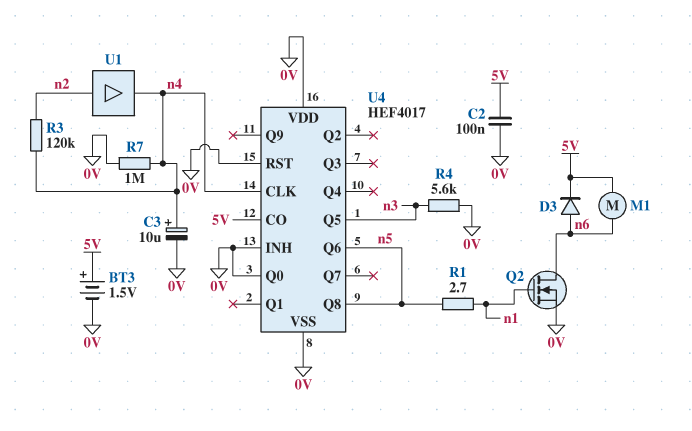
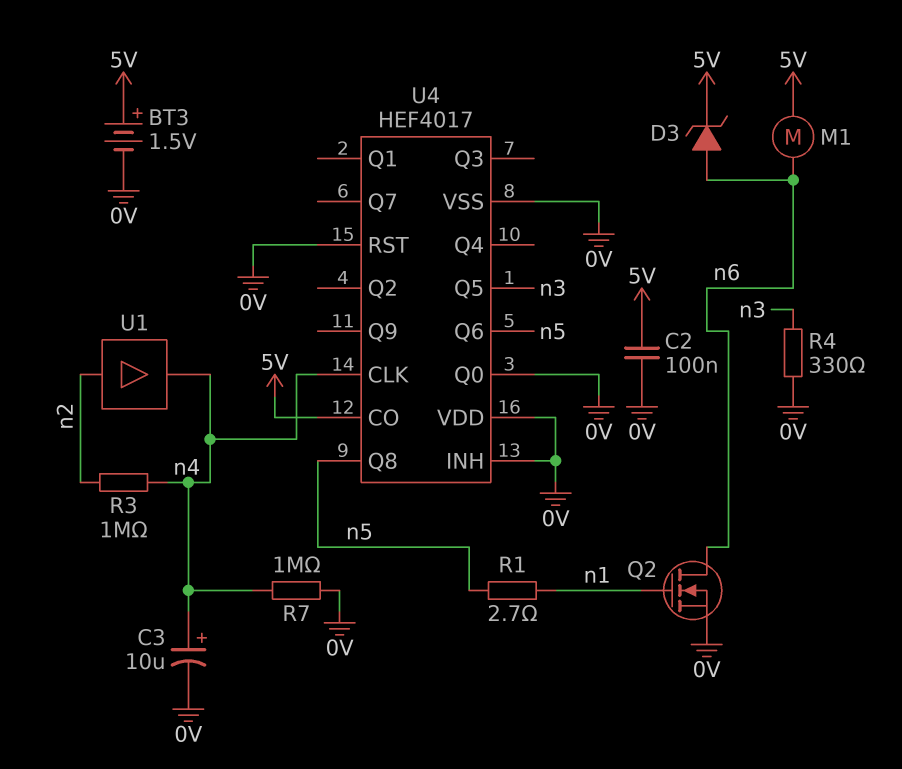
D3: diode (A n6, K 5V) -> zener (A n6, K 5V)
R3: 120k (n2, n4) -> 1M (n2, n4)
R4: 5.6k (0V, n3) -> 330 (0V, n3)

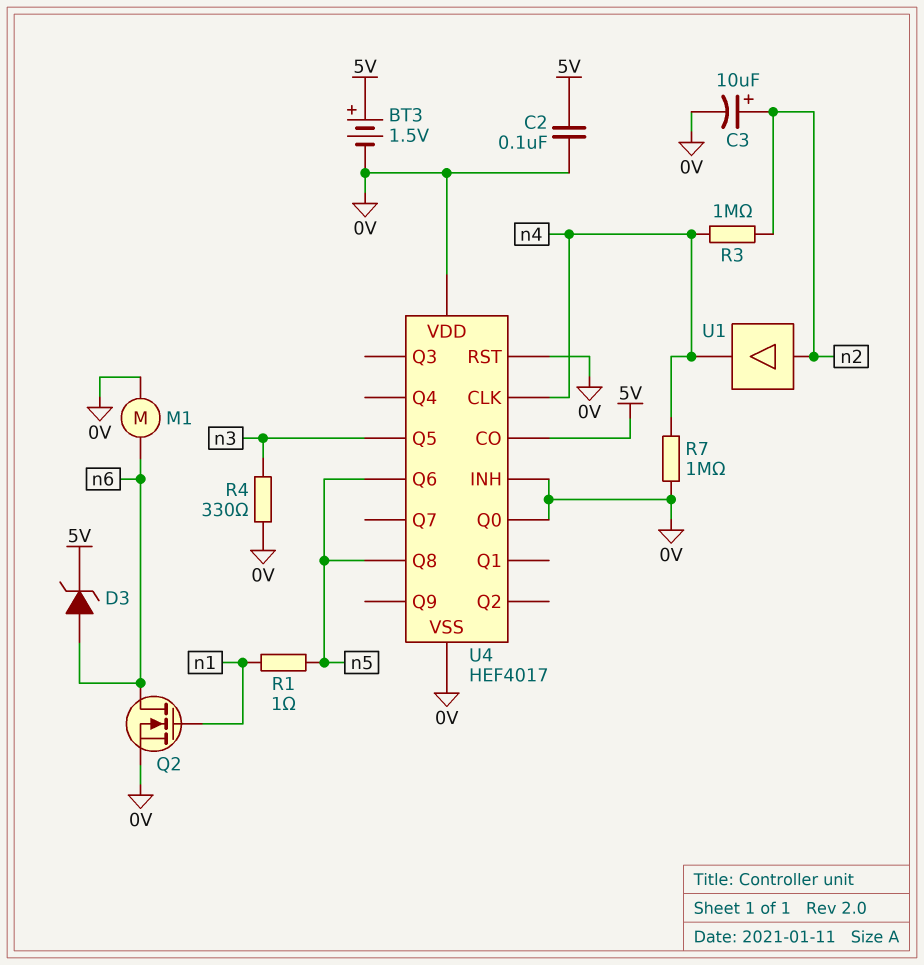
C3: 10uF (plus n4, minus 0V) -> 10uF (plus n2, minus 0V)
M1: motor (5V, n6) -> motor (0V, n6)
R1: 2.7 (n1, n5) -> 1 (n1, n5)

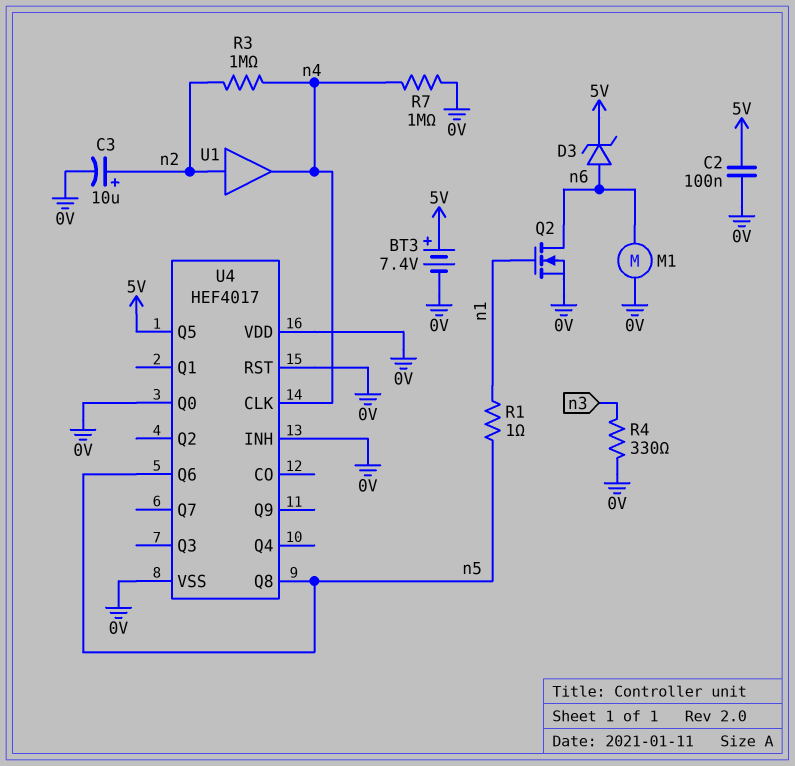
BT3: 1.5V (plus 5V, minus 0V) -> 7.4V (plus 5V, minus 0V)
U4 pin CO: 5V -> none
U4 pin Q5: n3 -> 5V

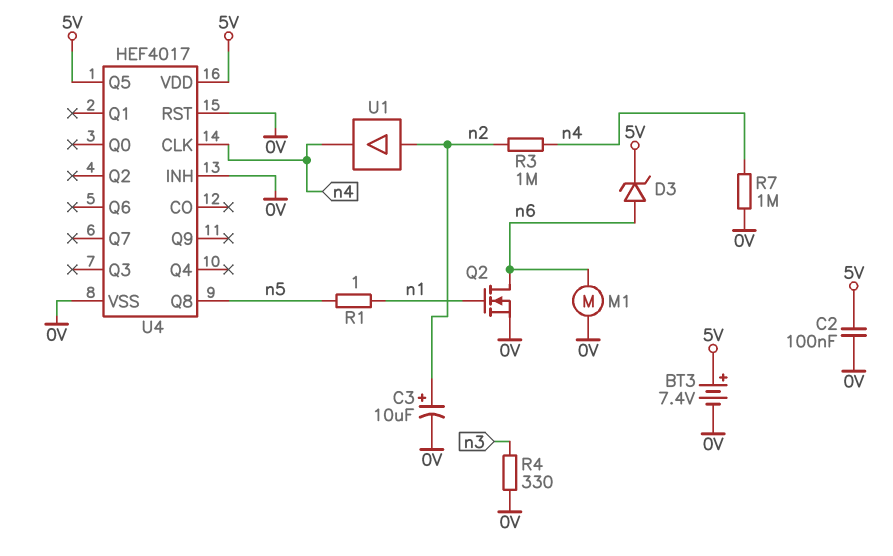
U4 pin Q0: 0V -> none
U4 pin Q6: n5 -> none
U4 pin VDD: 0V -> 5V

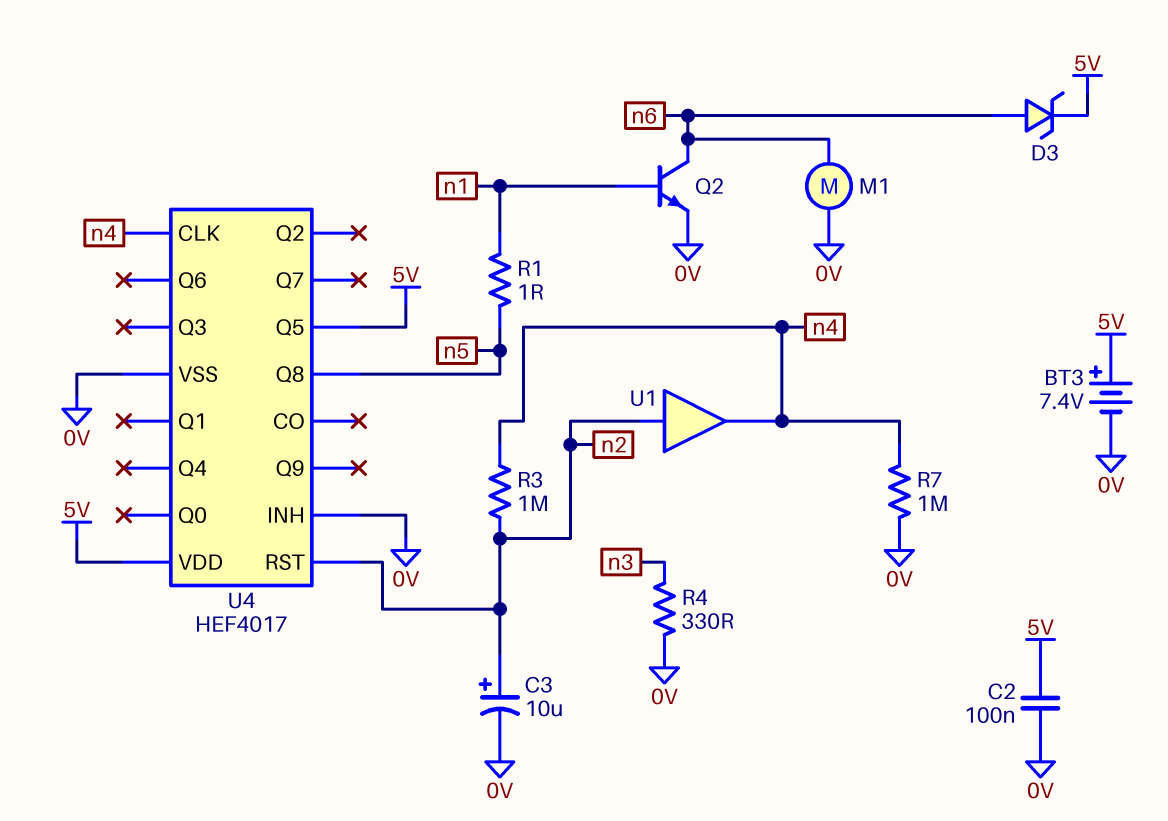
Q2: NMOS (G n1, D n6, S 0V) -> NPN (B n1, C n6, E 0V)
U4 pin RST: 0V -> n2

